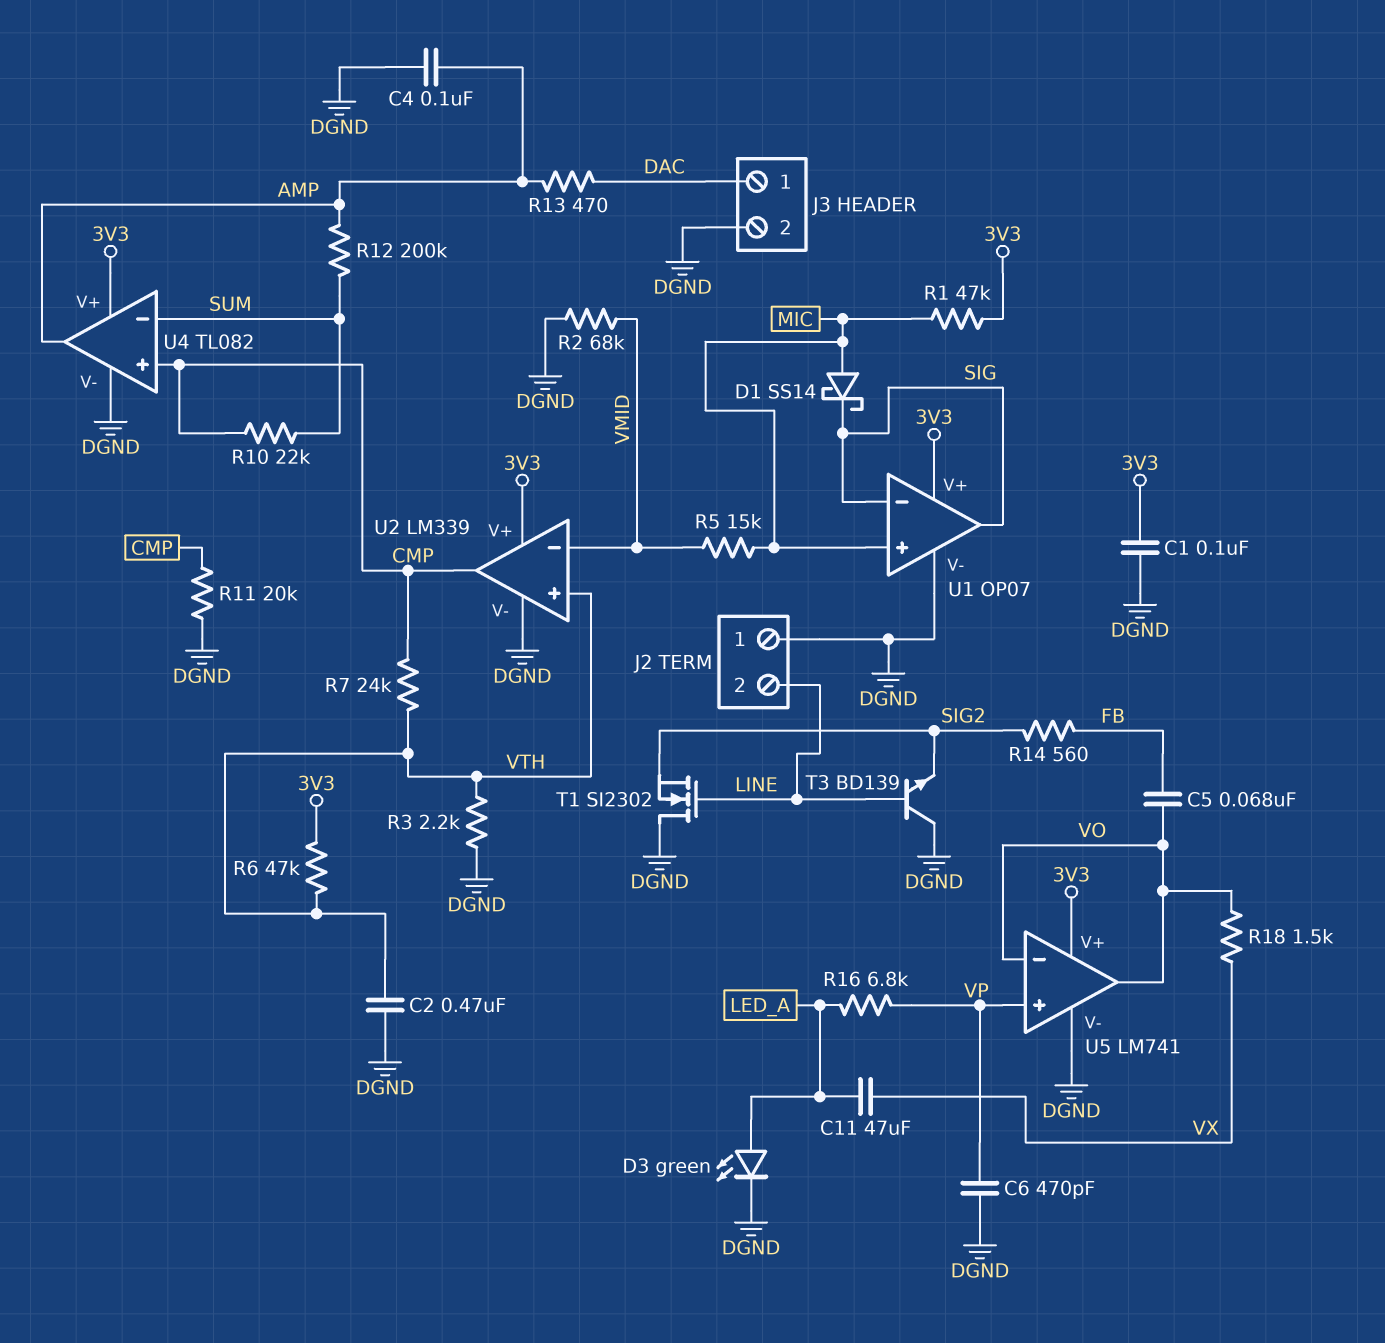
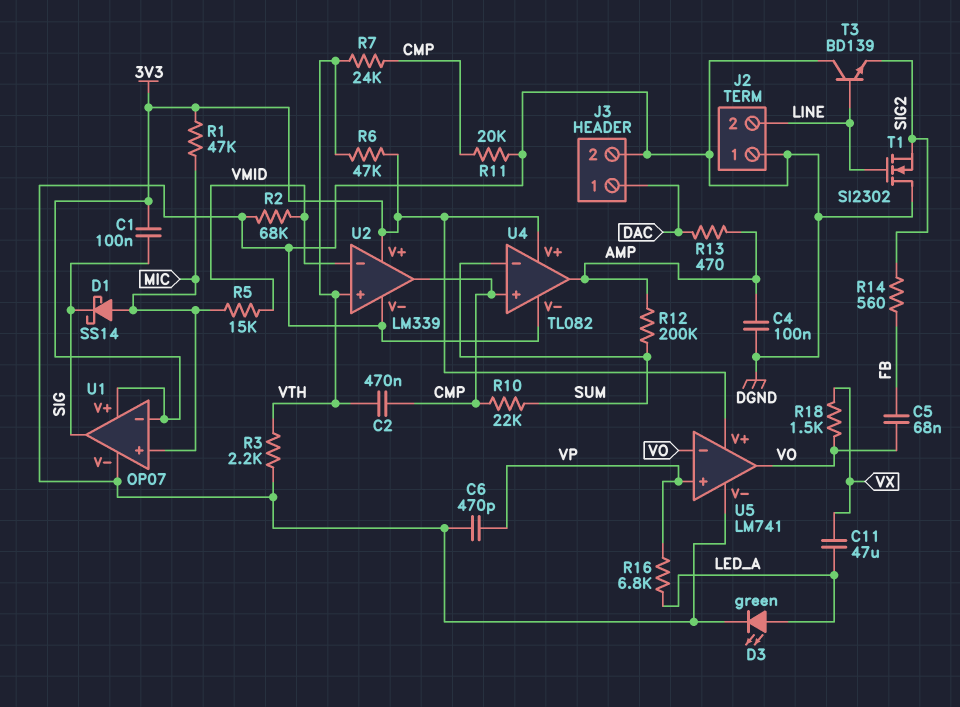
C1: 100nF (3V3, DGND) -> 100nF (3V3, SIG)
C2: 470nF (DGND, VTH) -> 470nF (CMP, VTH)
U1 pin in-: SIG -> 3V3

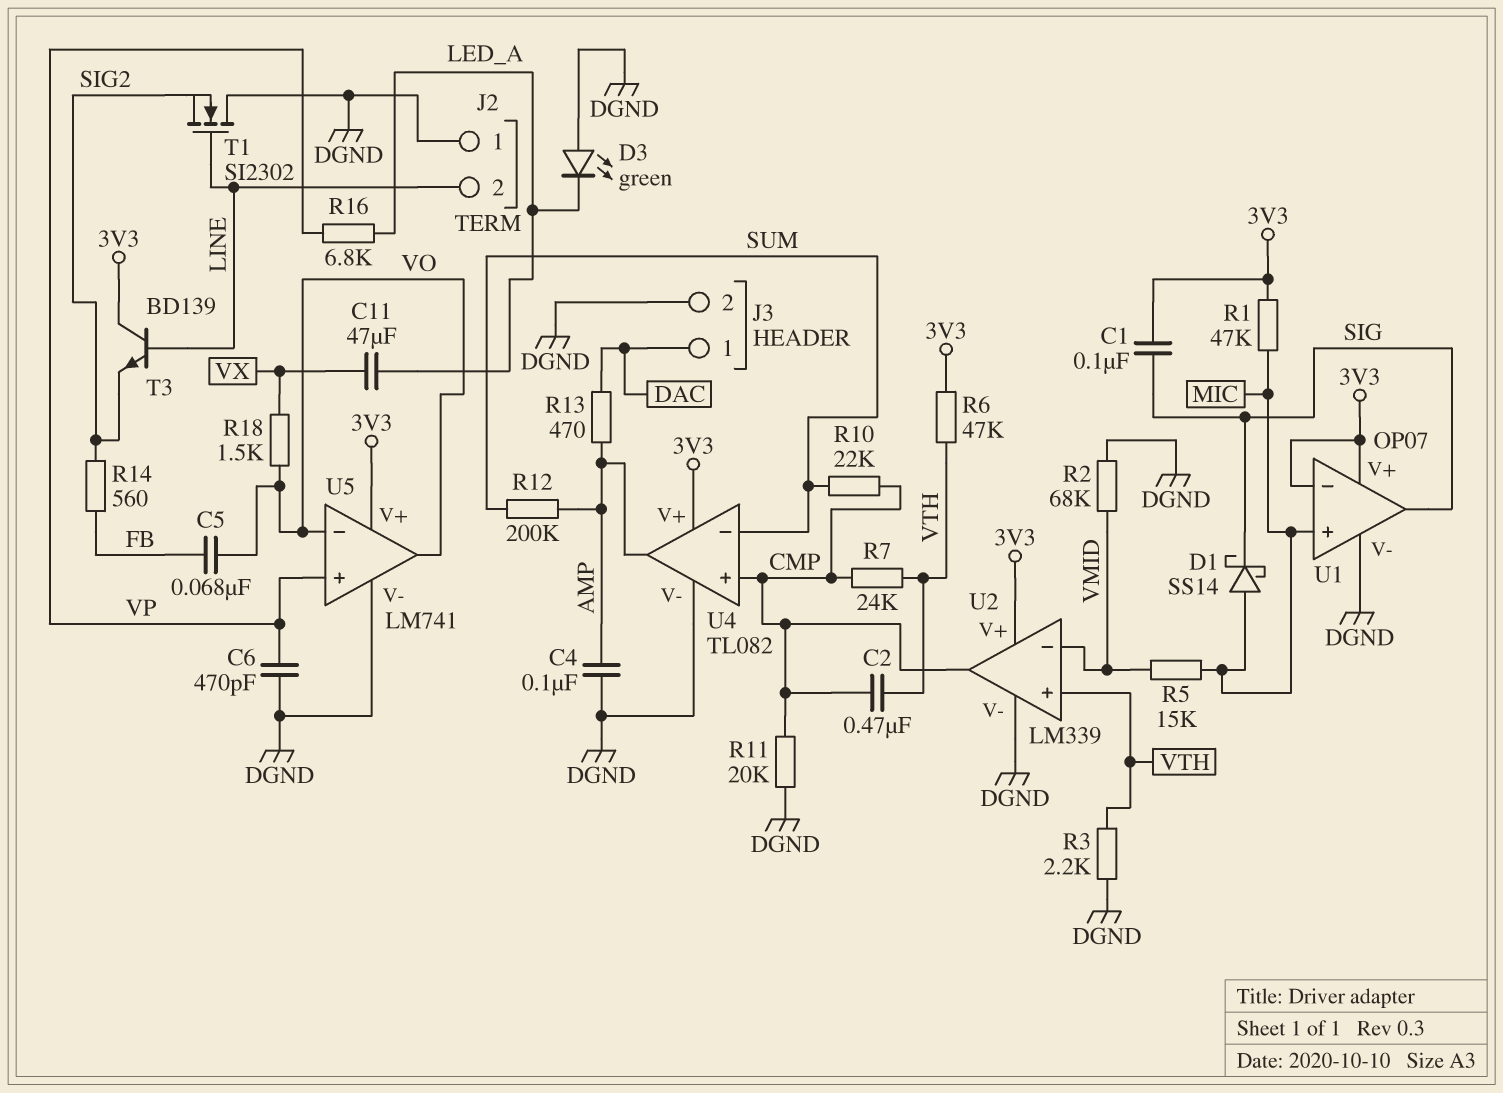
D3: LED green (A LED_A, K DGND) -> LED green (A DGND, K LED_A)
T3: NPN BD139 (B LINE, C DGND, E SIG2) -> NPN BD139 (B LINE, C 3V3, E SIG2)

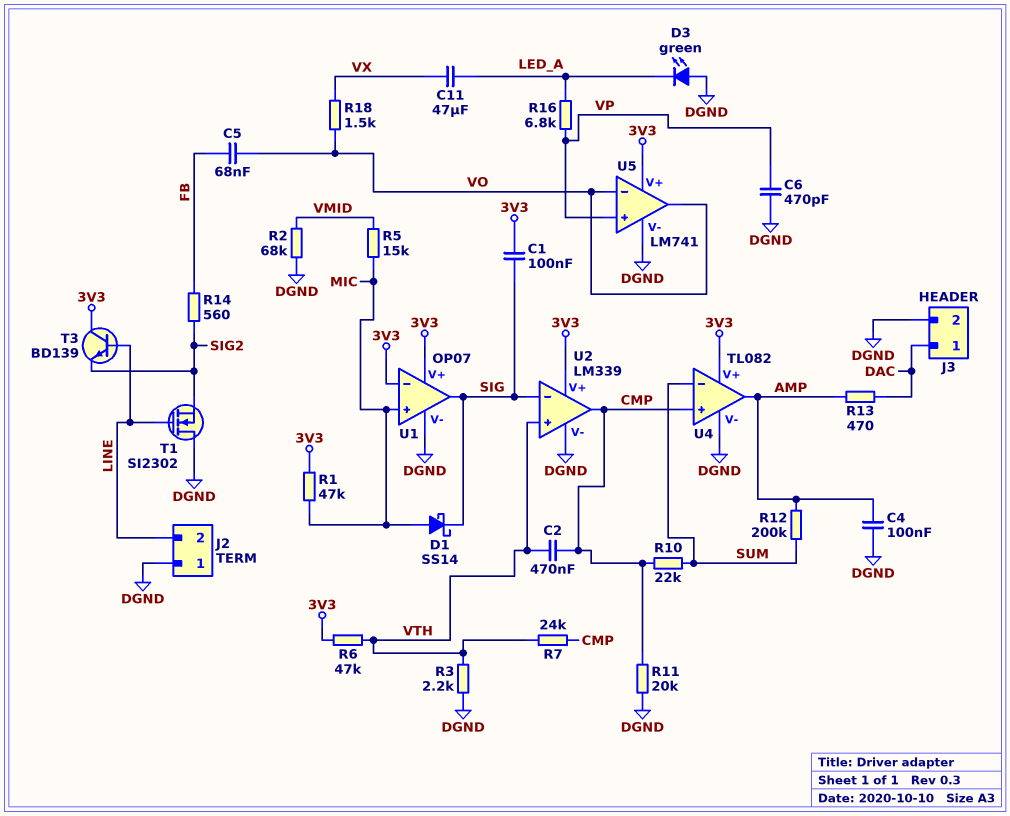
U2 pin in-: VMID -> SIG

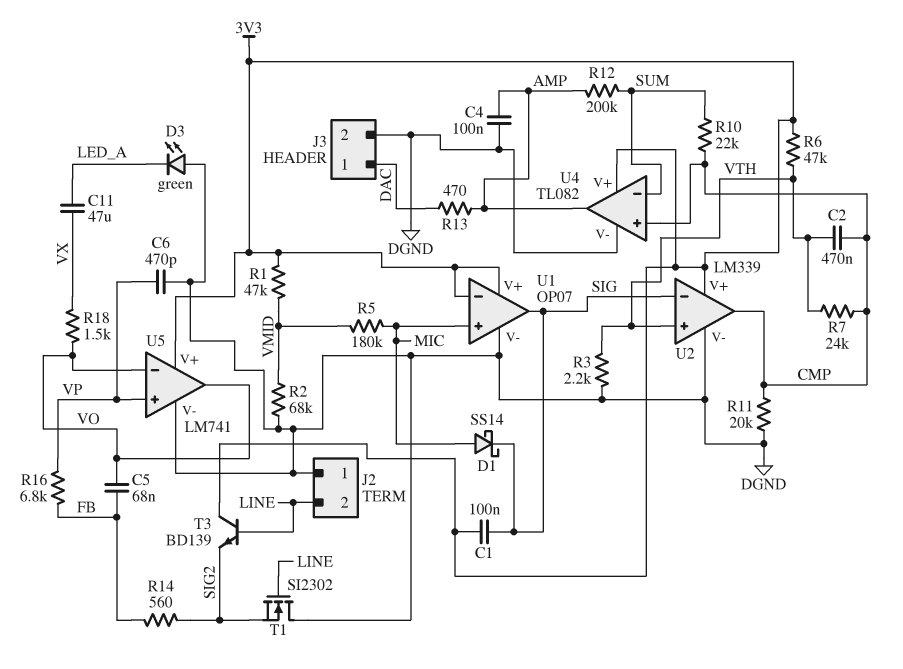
R1: 47k (3V3, MIC) -> 47k (3V3, VMID)
R5: 15k (MIC, VMID) -> 180k (MIC, VMID)
R16: 6.8k (LED_A, VP) -> 6.8k (FB, VP)

